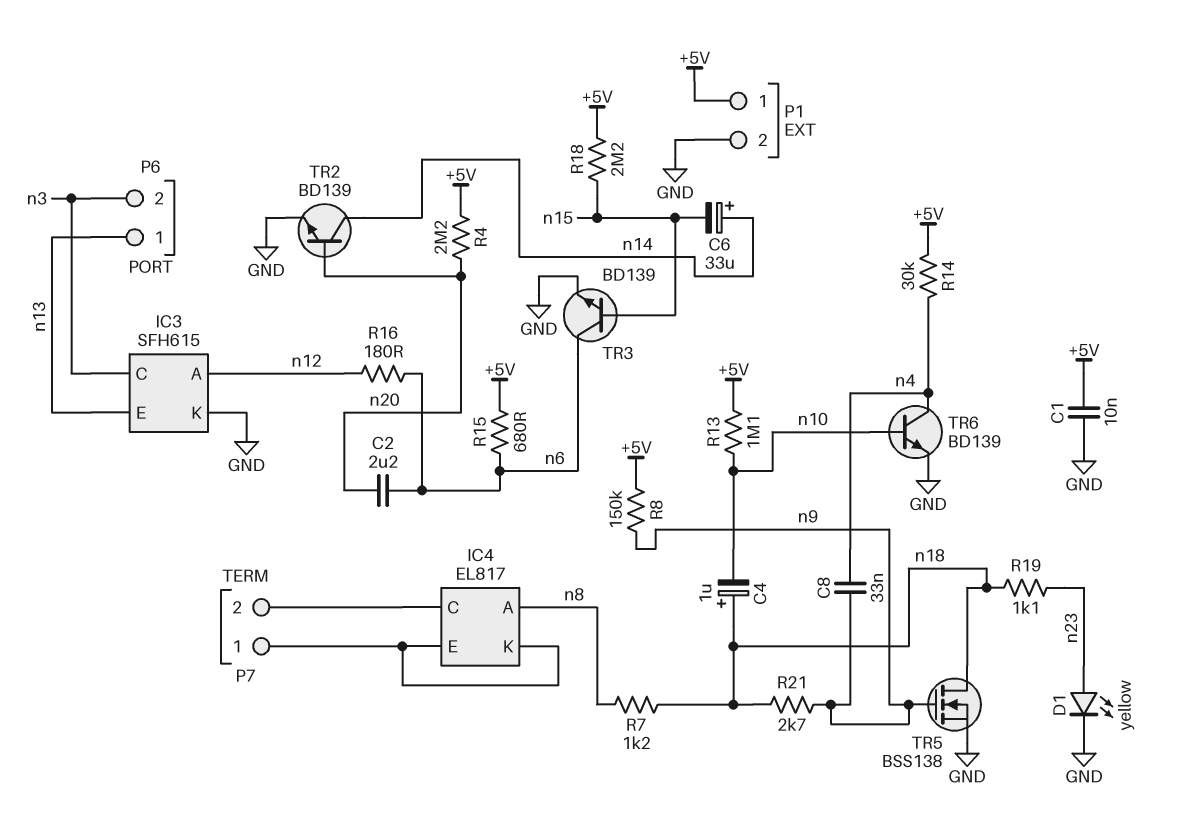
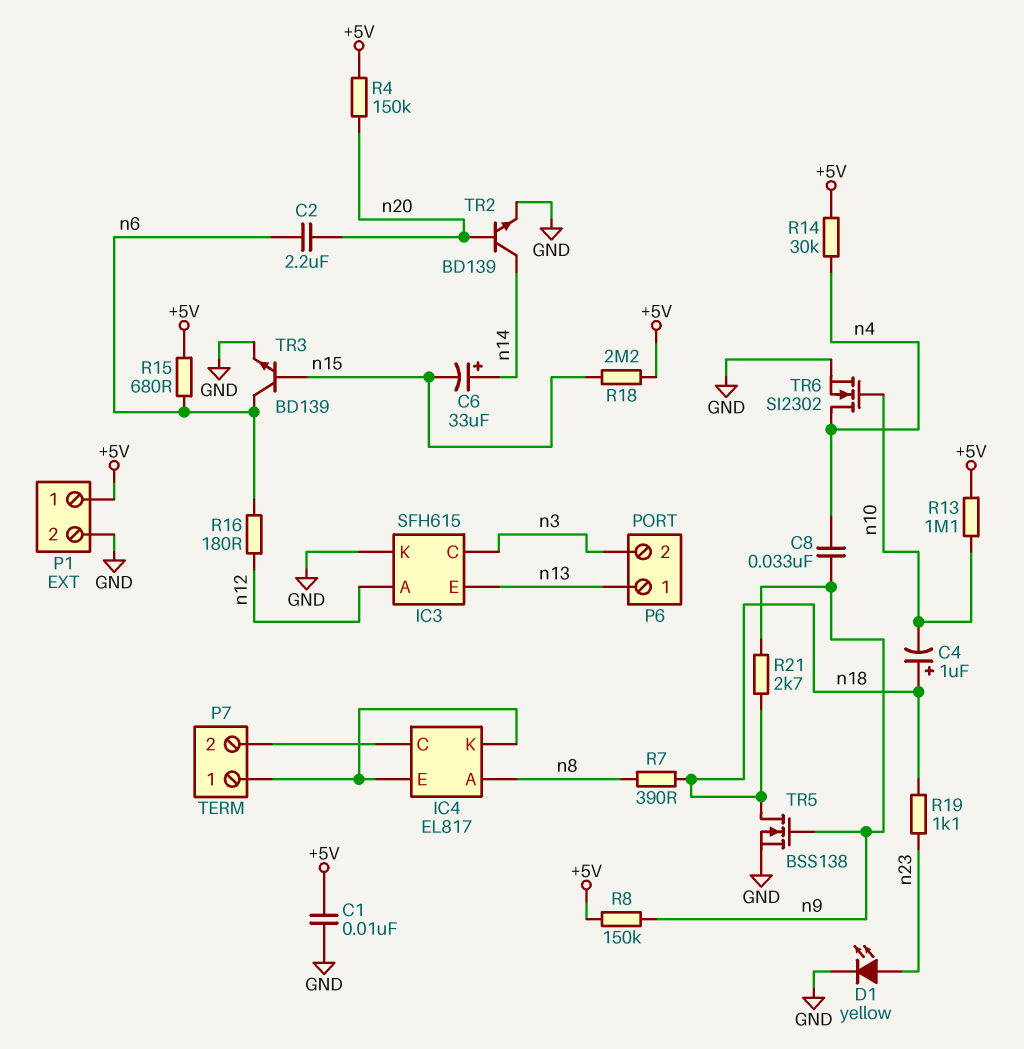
R4: 2.2M (+5V, n20) -> 150k (+5V, n20)
R7: 1.2k (n8, n18) -> 390 (n8, n18)
TR6: NPN BD139 (B n10, C n4, E GND) -> NMOS SI2302 (G n10, D n4, S GND)

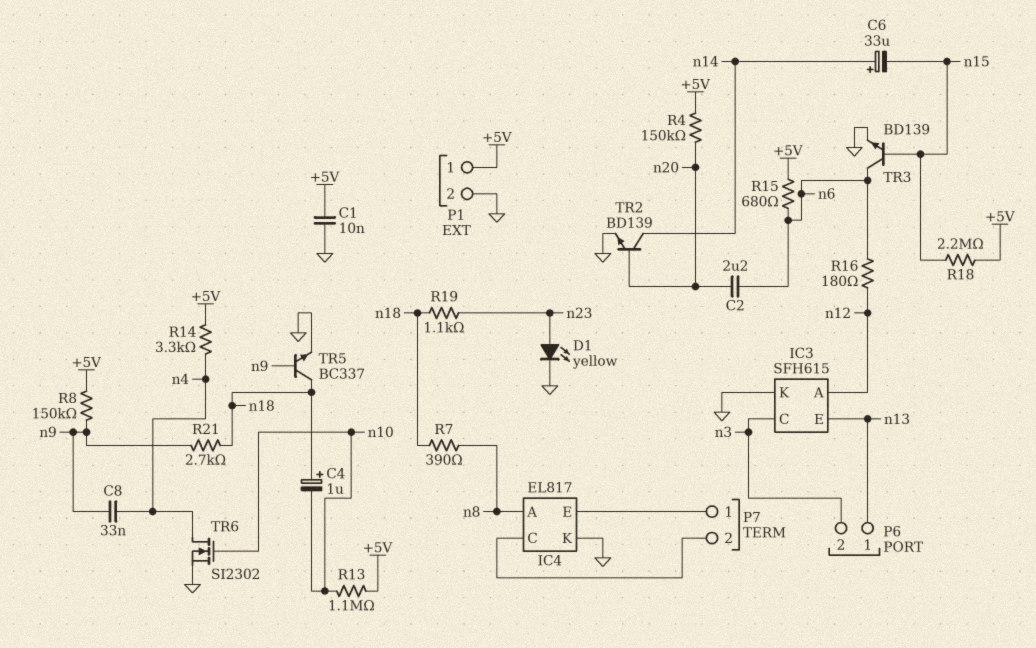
IC4 pin K: IC4/E -> GND
R14: 30k (+5V, n4) -> 3.3k (+5V, n4)
TR5: NMOS BSS138 (G n9, D n18, S GND) -> NPN BC337 (B n9, C n18, E GND)

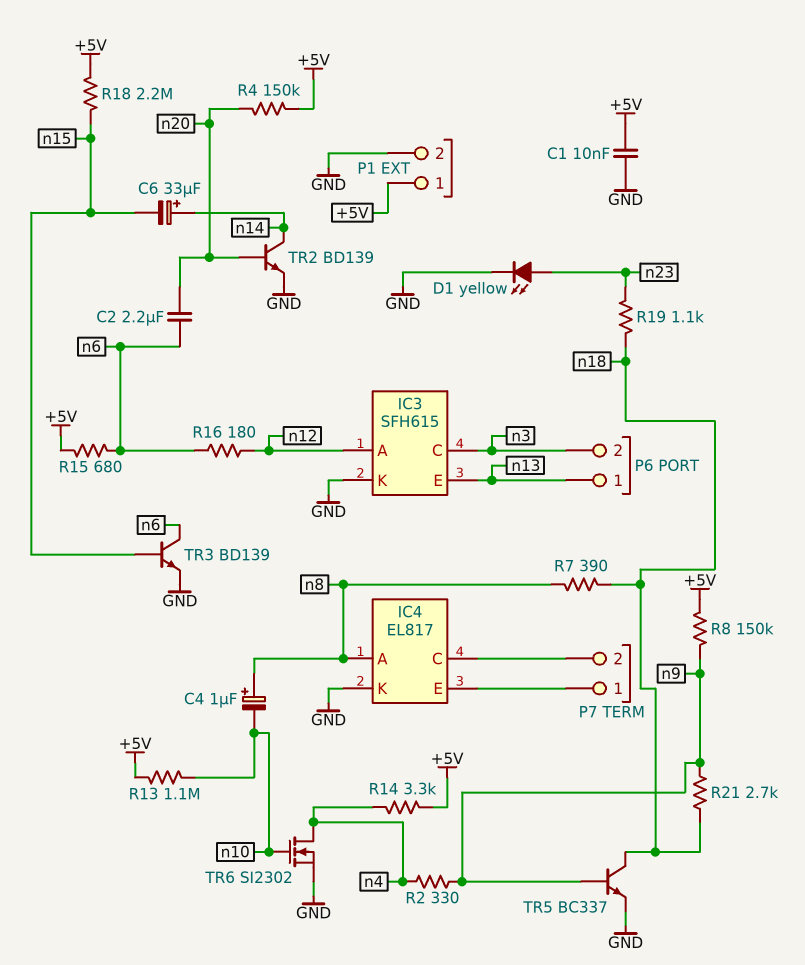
C4: 1uF (plus n18, minus n10) -> 1uF (plus n8, minus n10)
C8: 33nF (n4, n9) -> none
R2: none -> 330 (n4, n9)

